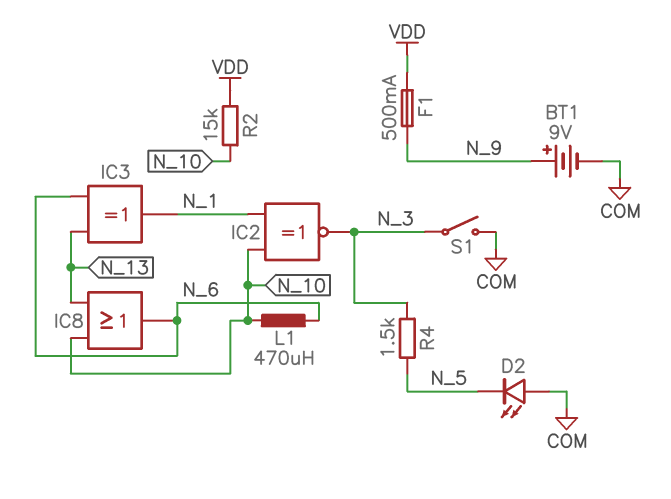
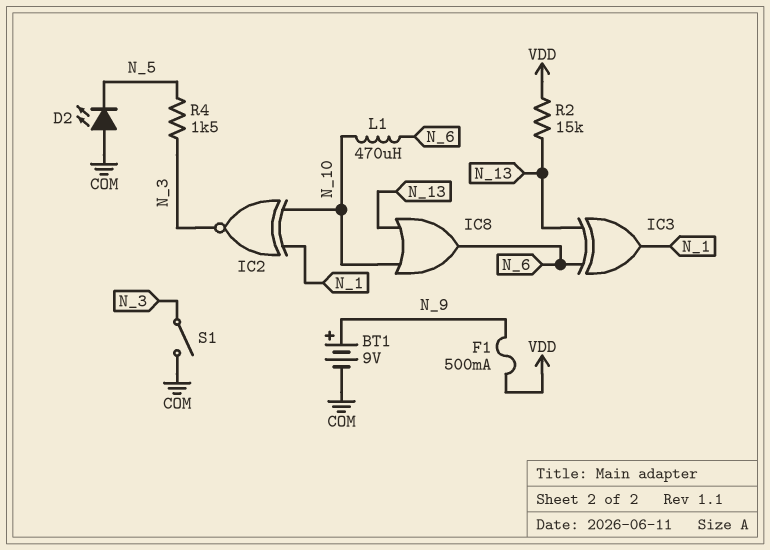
R2: 15k (N_10, VDD) -> 15k (N_13, VDD)

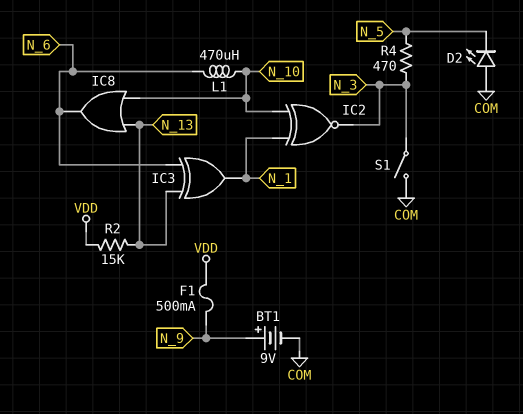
R4: 1.5k (N_3, N_5) -> 470 (N_3, N_5)

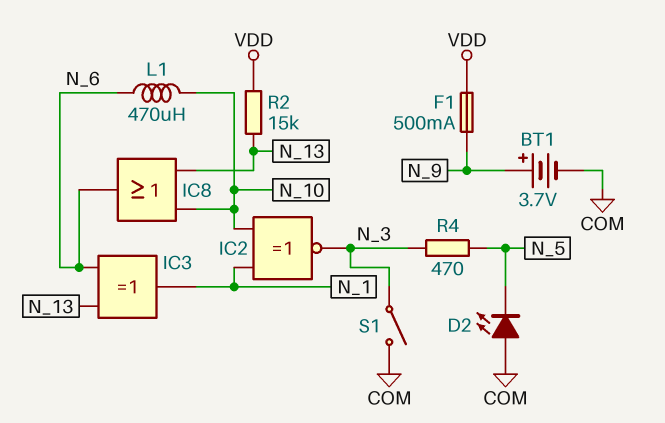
BT1: 9V (plus N_9, minus COM) -> 3.7V (plus N_9, minus COM)

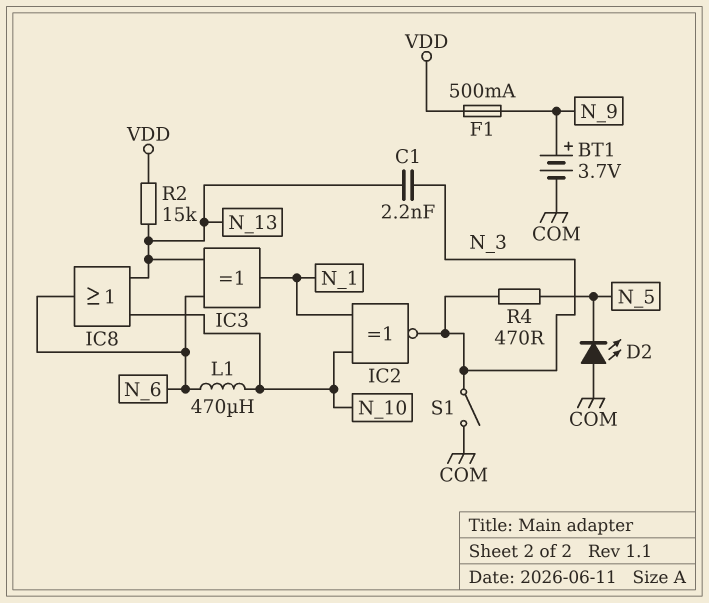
C1: none -> 2.2nF (N_3, N_13)

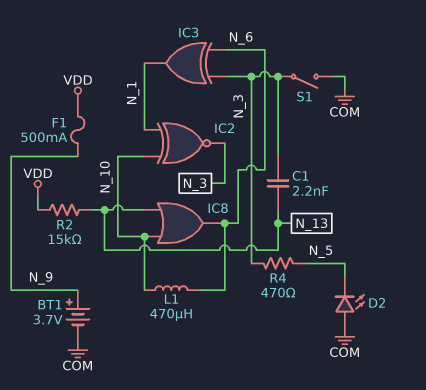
IC3: XOR (in N_6, in N_13, out N_1) -> XOR (in N_3, in N_6, out N_1)

